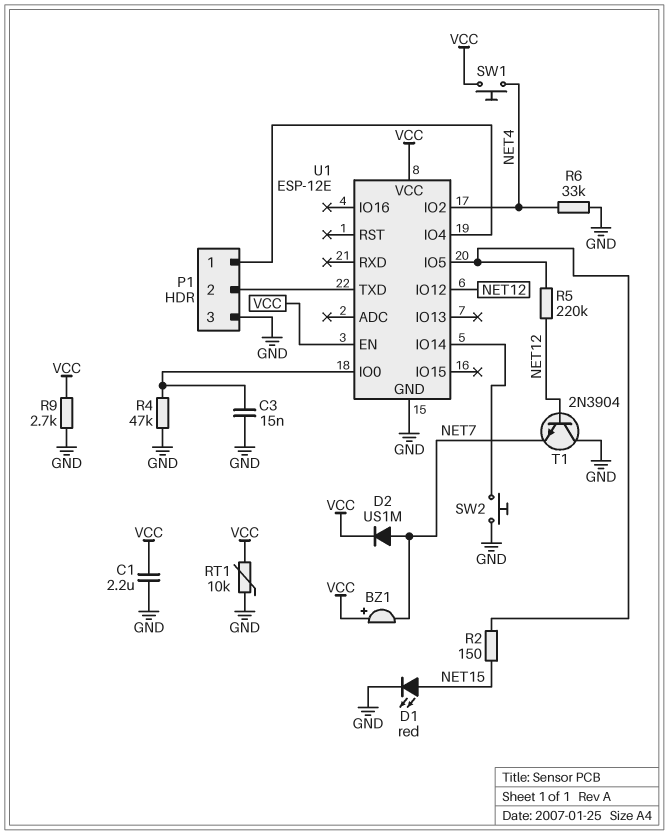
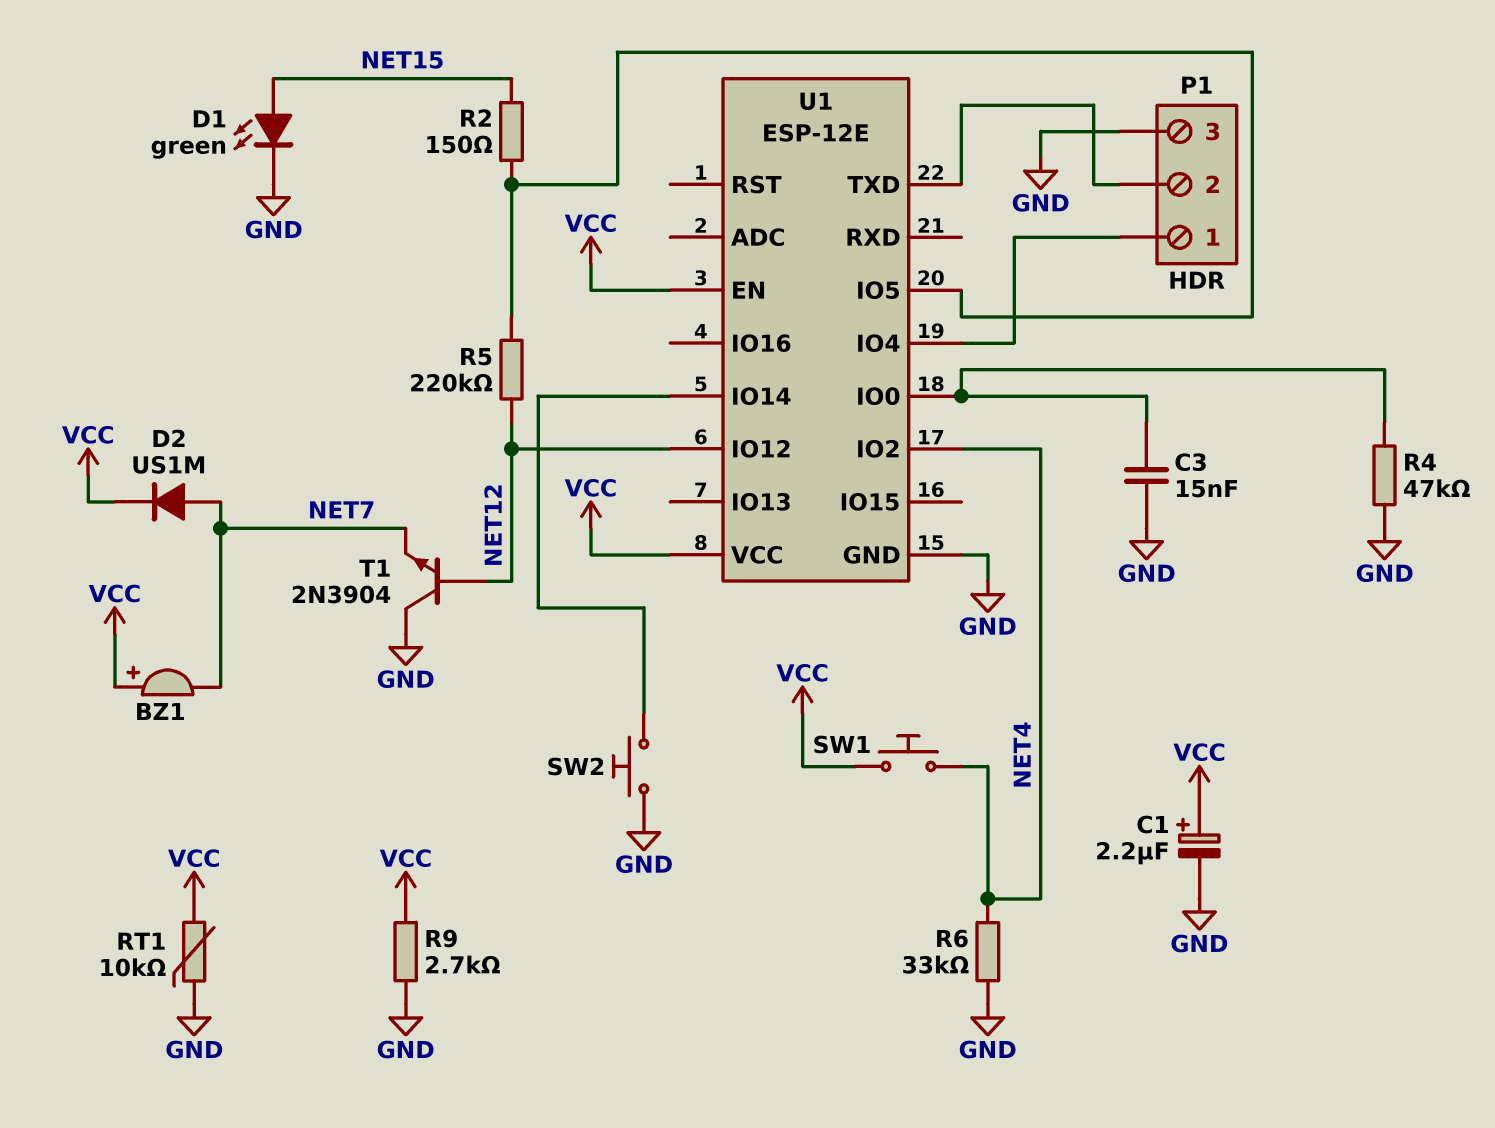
C1: 2.2uF (GND, VCC) -> 2.2uF (plus VCC, minus GND)
D1: LED red (A NET15, K GND) -> LED green (A NET15, K GND)

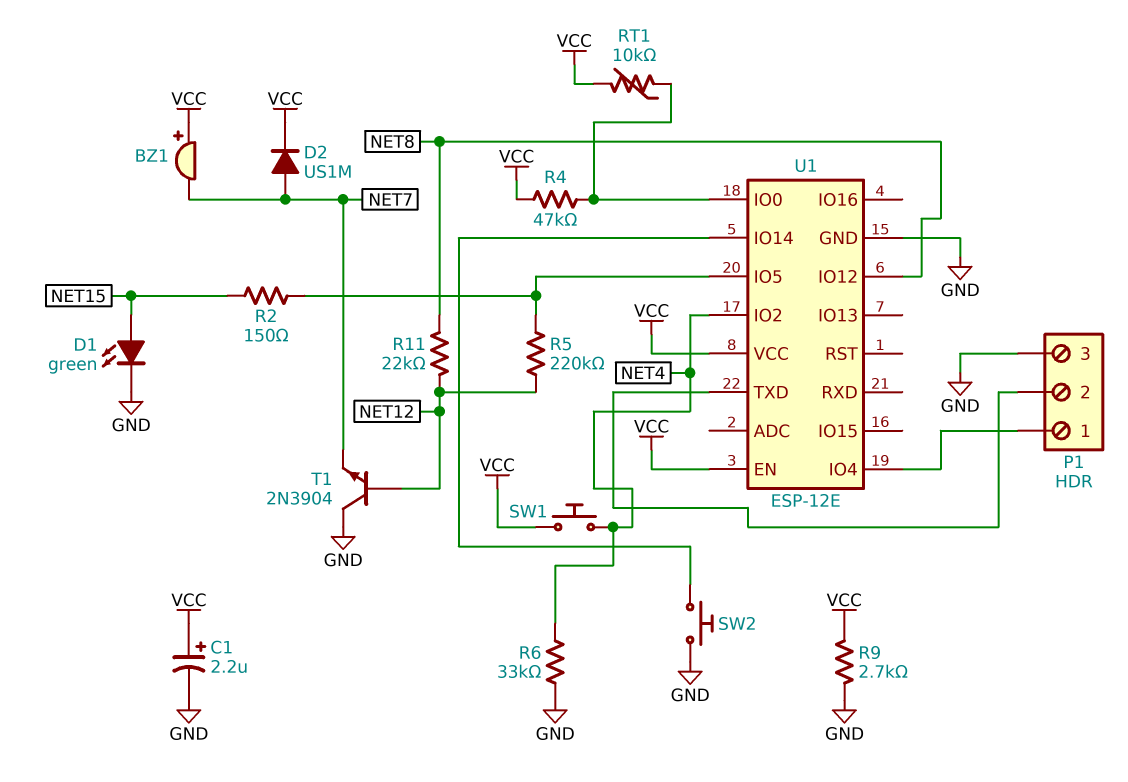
C3: 15nF (GND, U1/IO0) -> none
R4: 47k (GND, U1/IO0) -> 47k (U1/IO0, VCC)
R11: none -> 22k (NET8, NET12)
RT1: 10k (GND, VCC) -> 10k (U1/IO0, VCC)
U1 pin IO12: NET12 -> NET8

